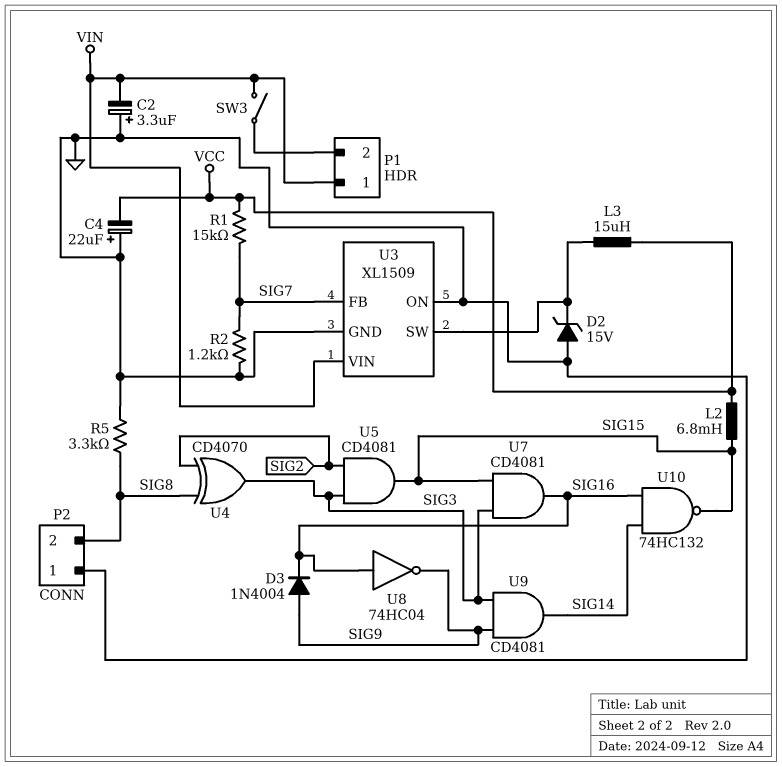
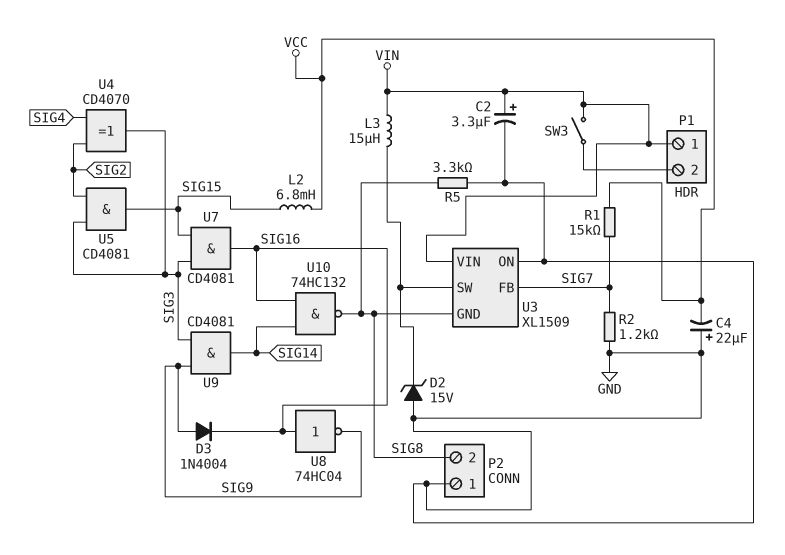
C2: 3.3uF (plus GND, minus VIN) -> 3.3uF (plus VIN, minus GND)
L3: 15uH (U3/SW, VCC) -> 15uH (U3/SW, VIN)
U3 pin GND: GND -> SIG8
U4: XOR CD4070 (in SIG2, in SIG8, out SIG3) -> XOR CD4070 (in SIG2, in SIG4, out SIG3)
U10: NAND 74HC132 (in SIG14, in SIG16, out SIG15) -> NAND 74HC132 (in SIG14, in SIG16, out SIG8)

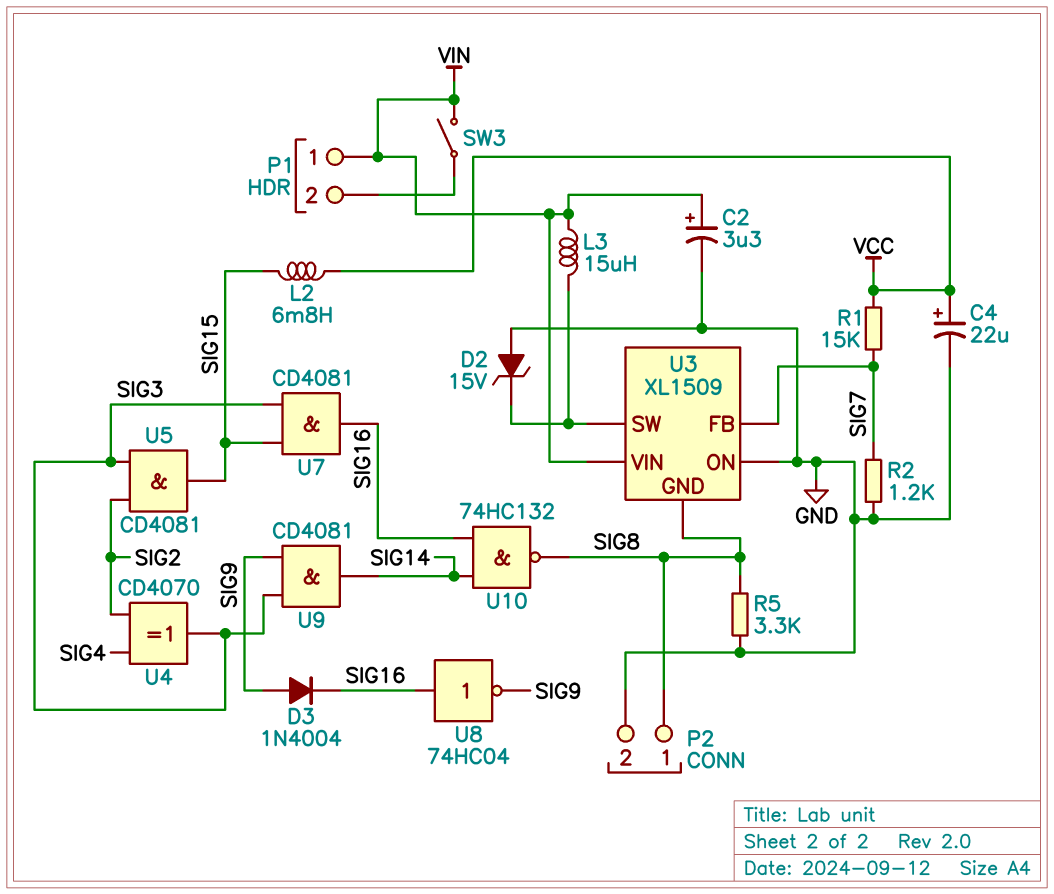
C4: 22uF (plus GND, minus VCC) -> 22uF (plus VCC, minus GND)
P2 pin 1: GND -> SIG8
P2 pin 2: SIG8 -> GND

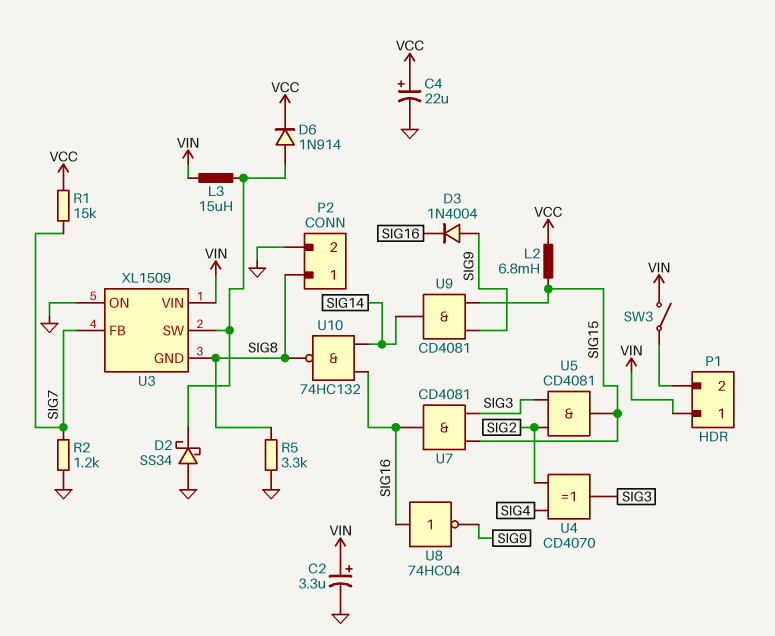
D2: zener 15V (A GND, K U3/SW) -> schottky SS34 (A GND, K U3/SW)
D6: none -> diode 1N914 (A U3/SW, K VCC)
U9: AND CD4081 (in SIG3, in SIG9, out SIG14) -> AND CD4081 (in SIG9, in SIG15, out SIG14)

